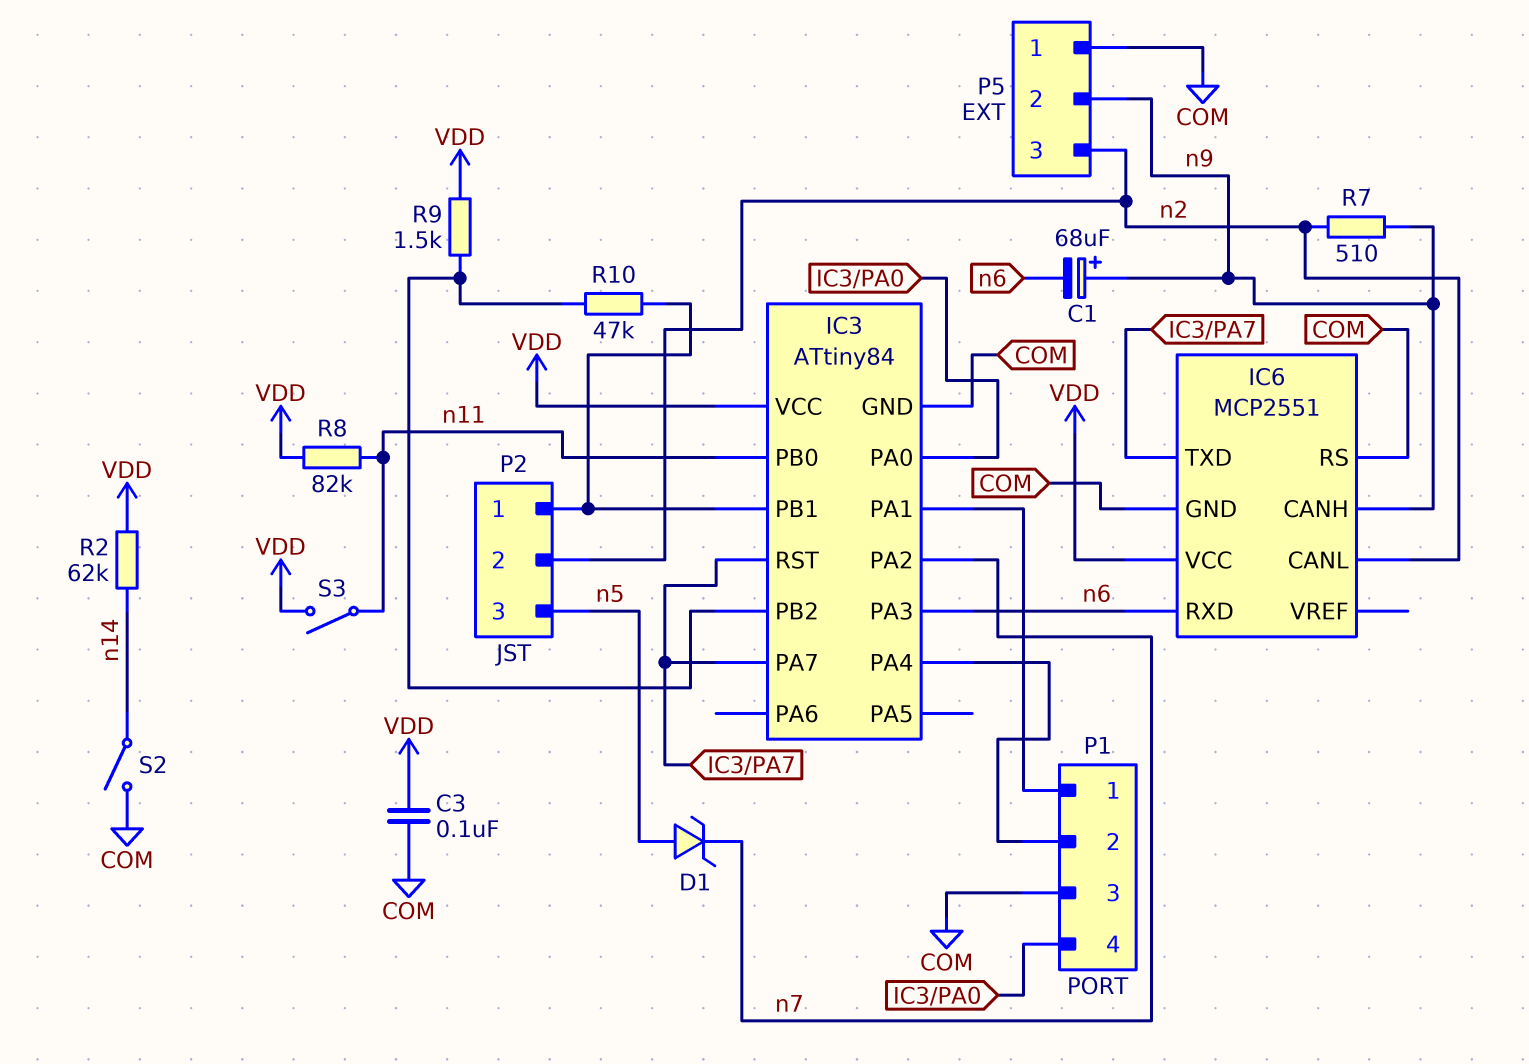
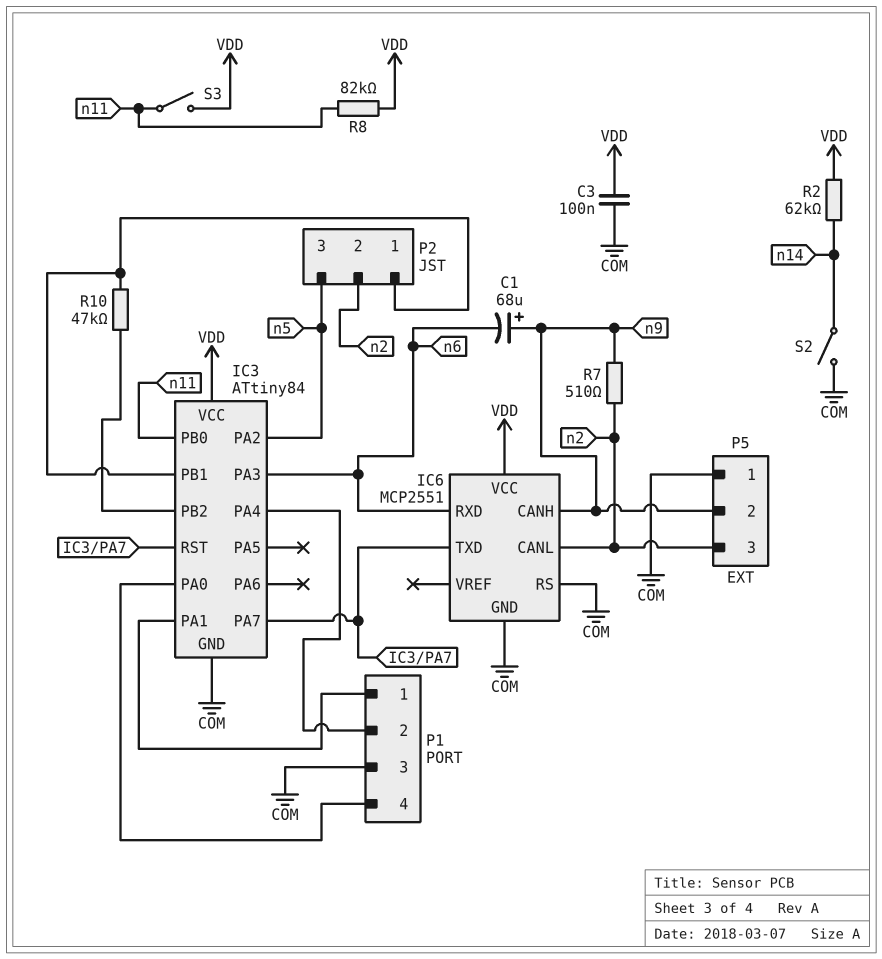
D1: zener (A n5, K n7) -> none
IC3 pin PA2: n7 -> n5
R9: 1.5k (IC3/PB2, VDD) -> none

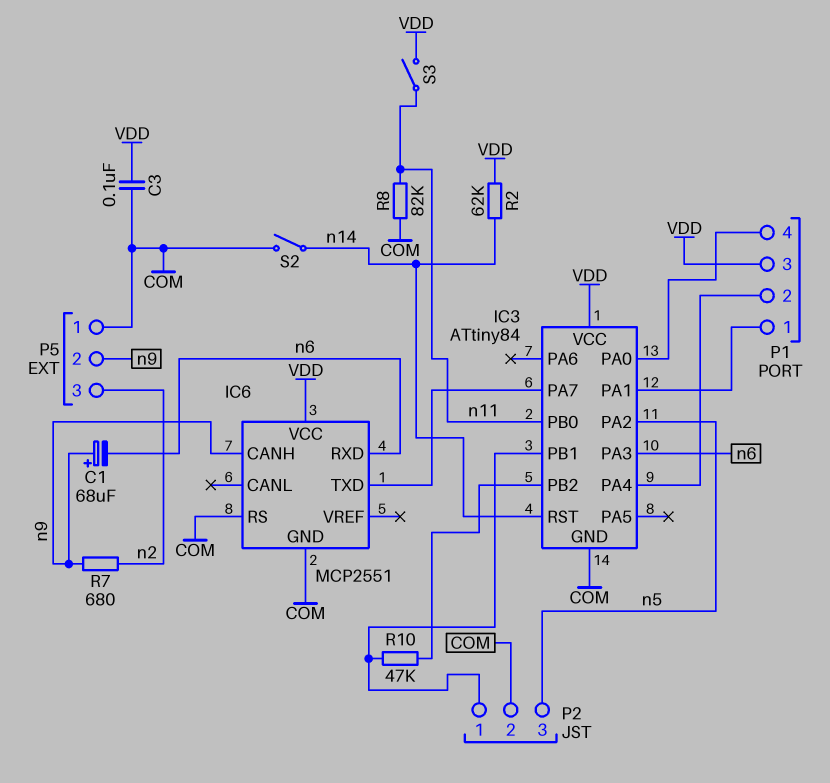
IC3 pin RST: IC3/PA7 -> n14
IC6 pin CANL: n2 -> none
P1 pin 3: COM -> VDD
P2 pin 2: n2 -> COM
R7: 510 (n2, n9) -> 680 (n2, n9)
R8: 82k (VDD, n11) -> 82k (COM, n11)

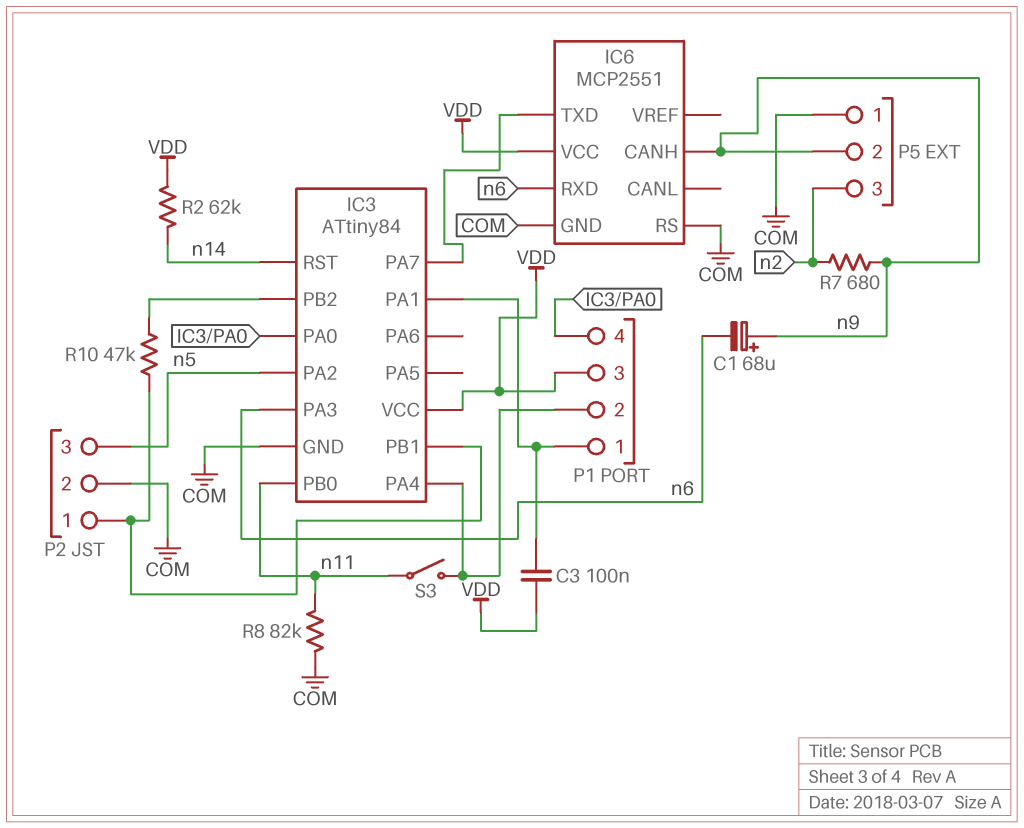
C3: 100nF (COM, VDD) -> 100nF (IC3/PA1, VDD)
S2: switch (COM, n14) -> none
S3: switch (VDD, n11) -> switch (IC3/PA4, n11)

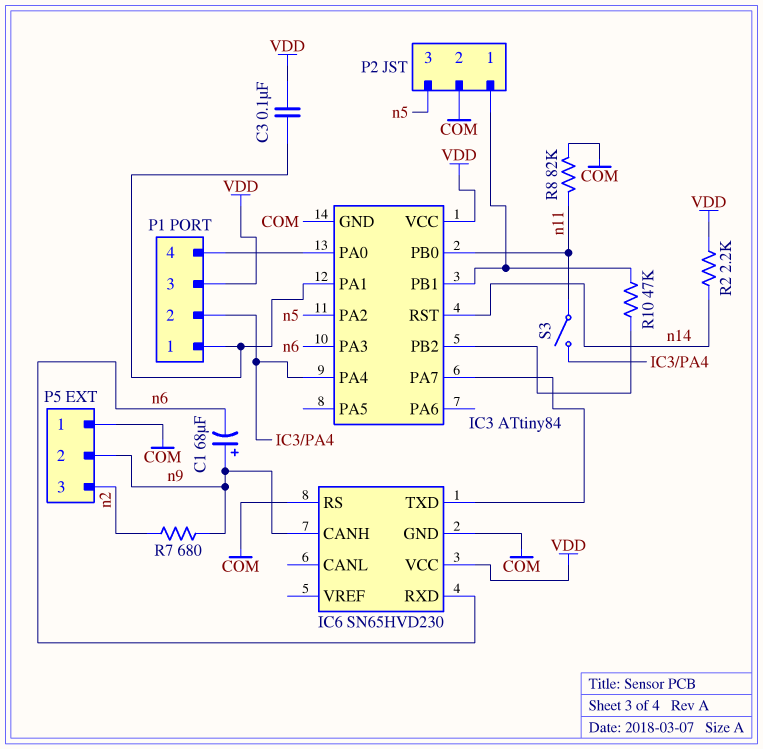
IC6: MCP2551 -> SN65HVD230
R2: 62k (VDD, n14) -> 2.2k (VDD, n14)

